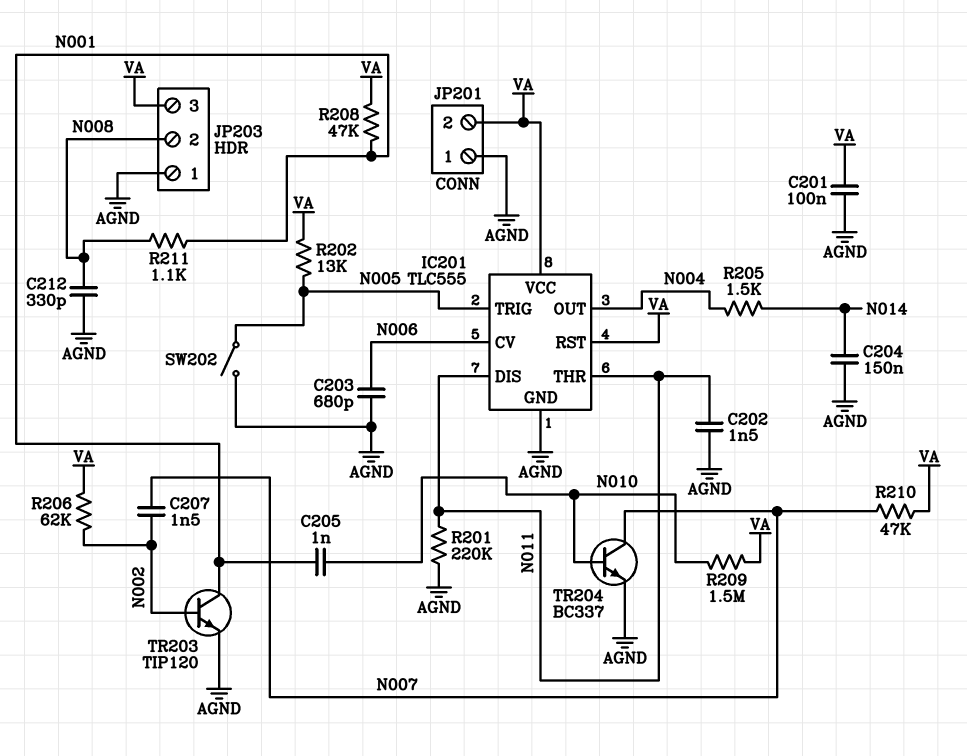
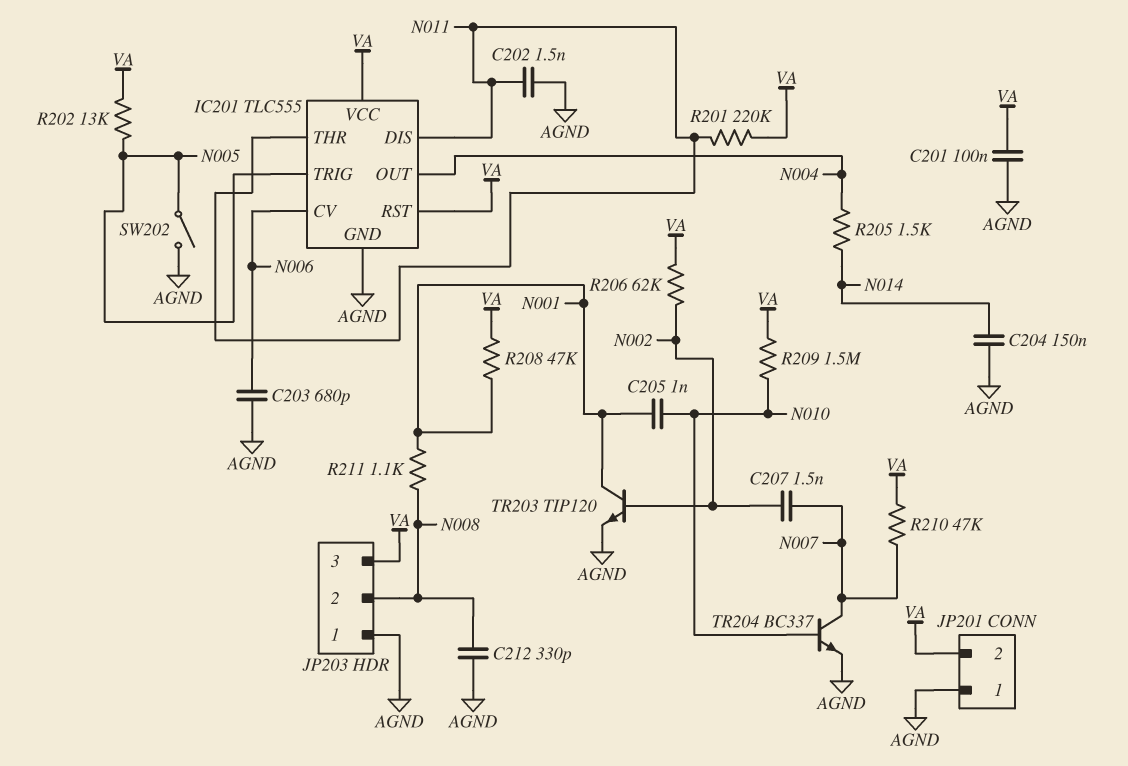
R201: 220k (AGND, N011) -> 220k (N011, VA)

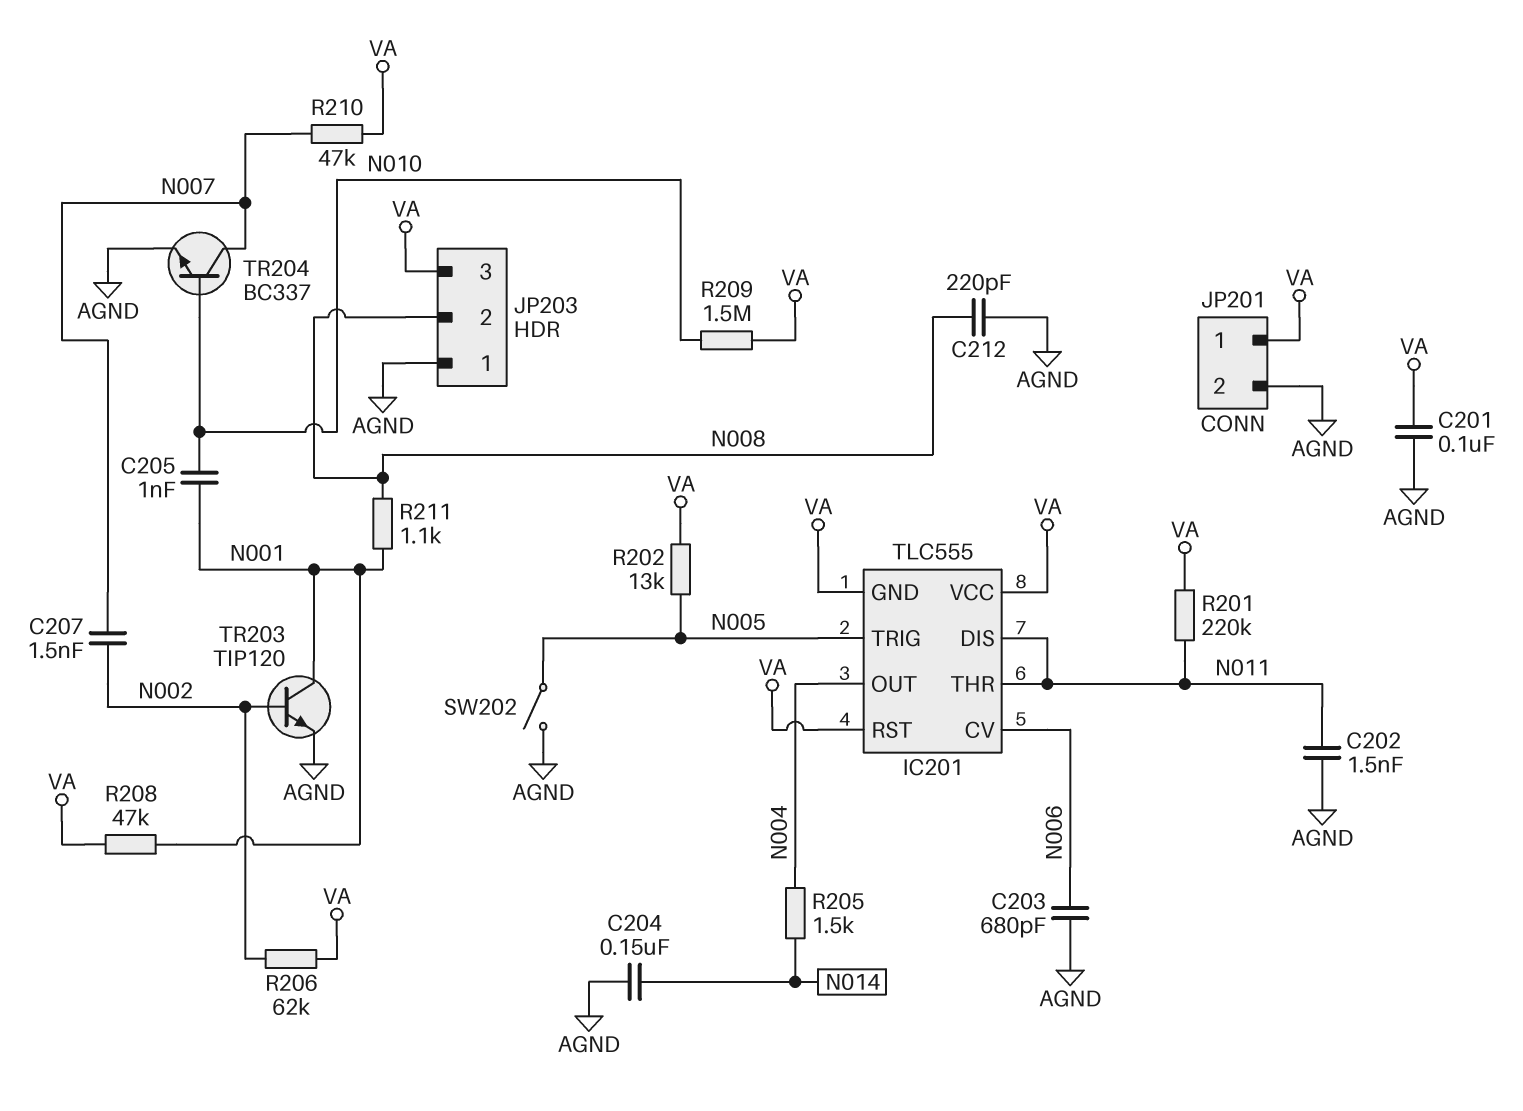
C212: 330pF (AGND, N008) -> 220pF (AGND, N008)
IC201 pin GND: AGND -> VA
JP201 pin 1: AGND -> VA
JP201 pin 2: VA -> AGND

